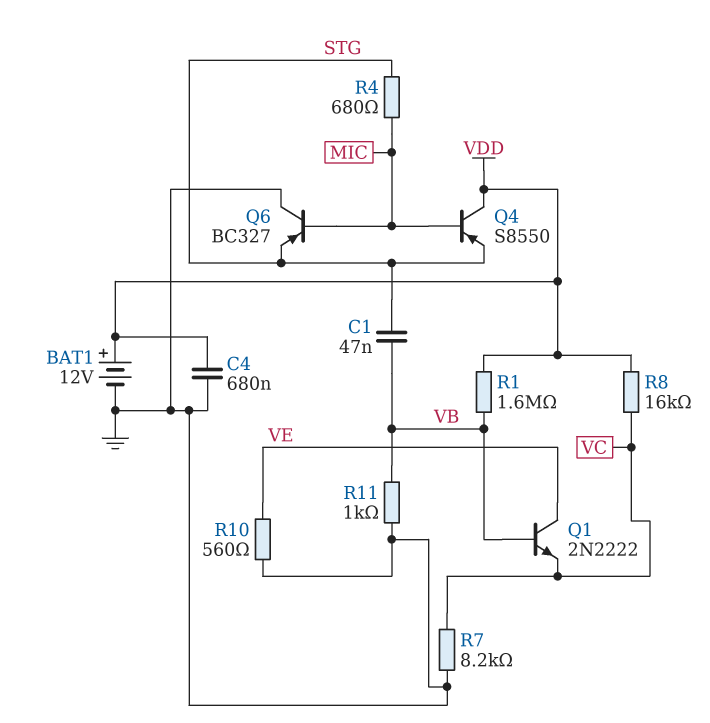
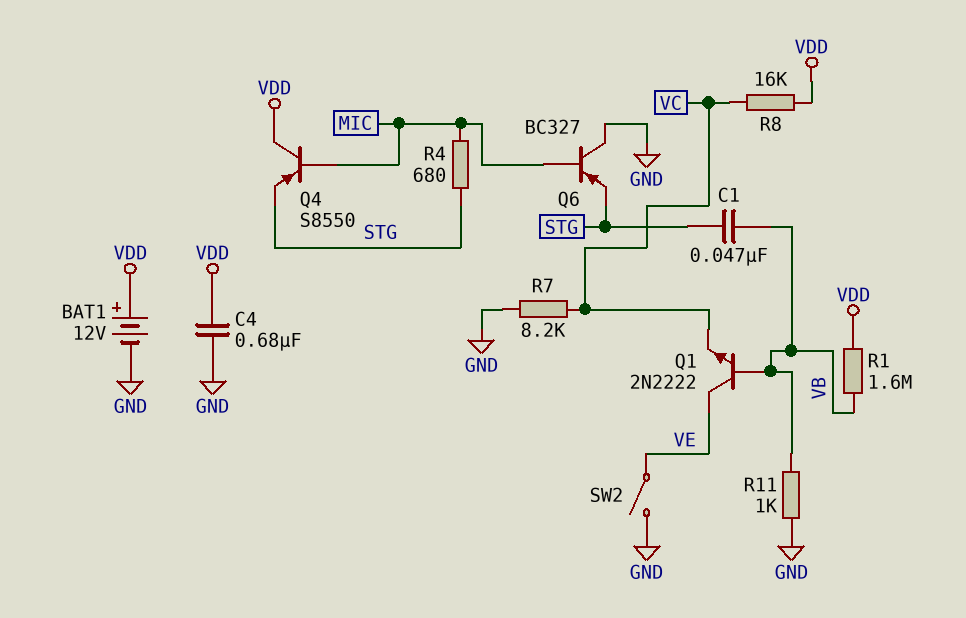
R10: 560 (GND, VE) -> none
SW2: none -> switch (GND, VE)

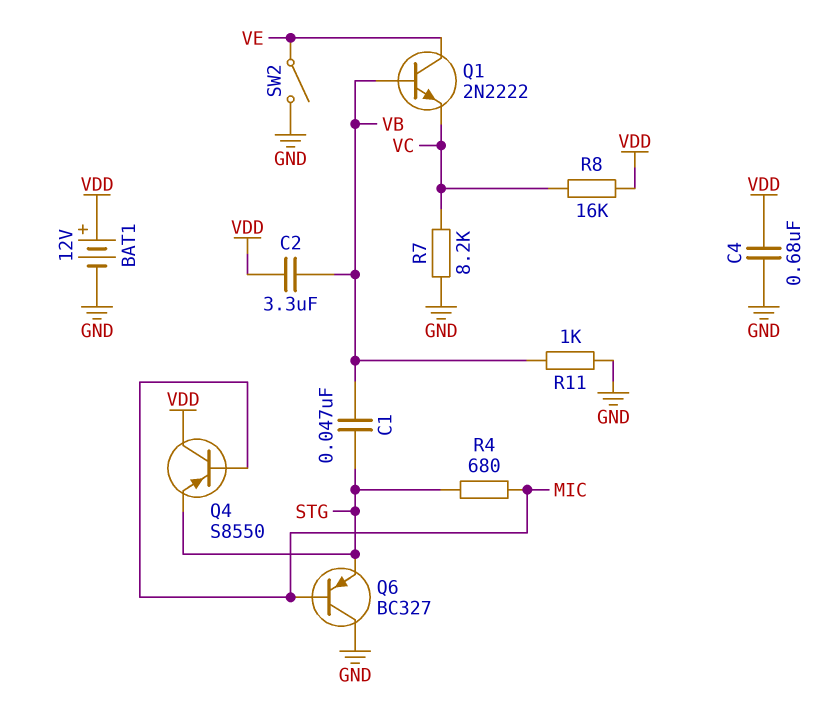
C2: none -> 3.3uF (VB, VDD)
R1: 1.6M (VB, VDD) -> none

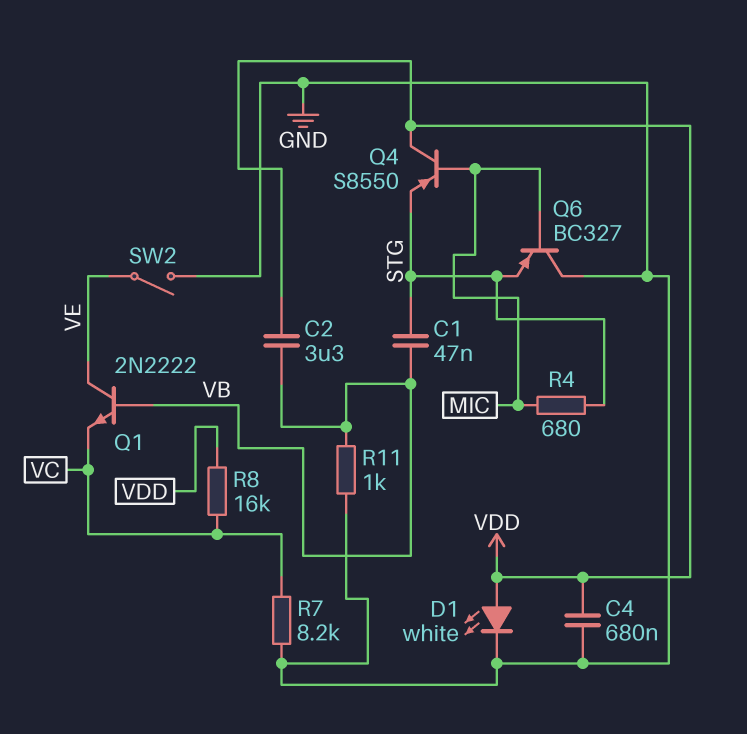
BAT1: 12V (plus VDD, minus GND) -> none
D1: none -> LED white (A VDD, K GND)

